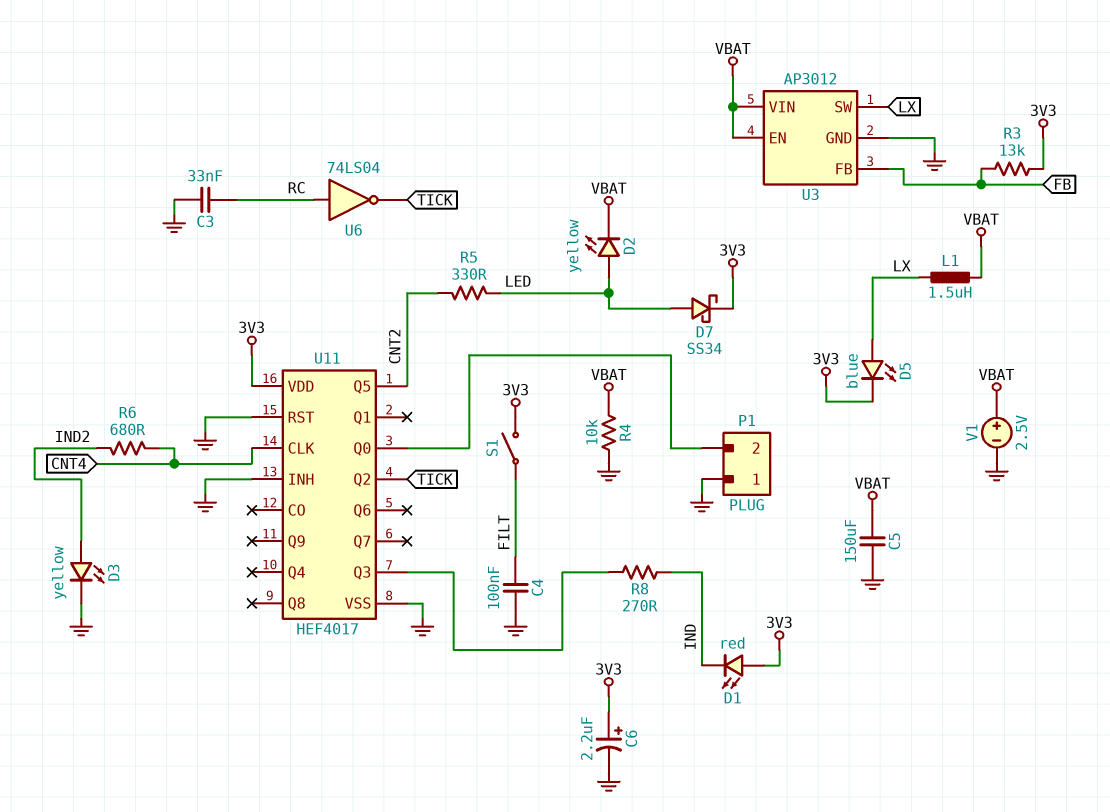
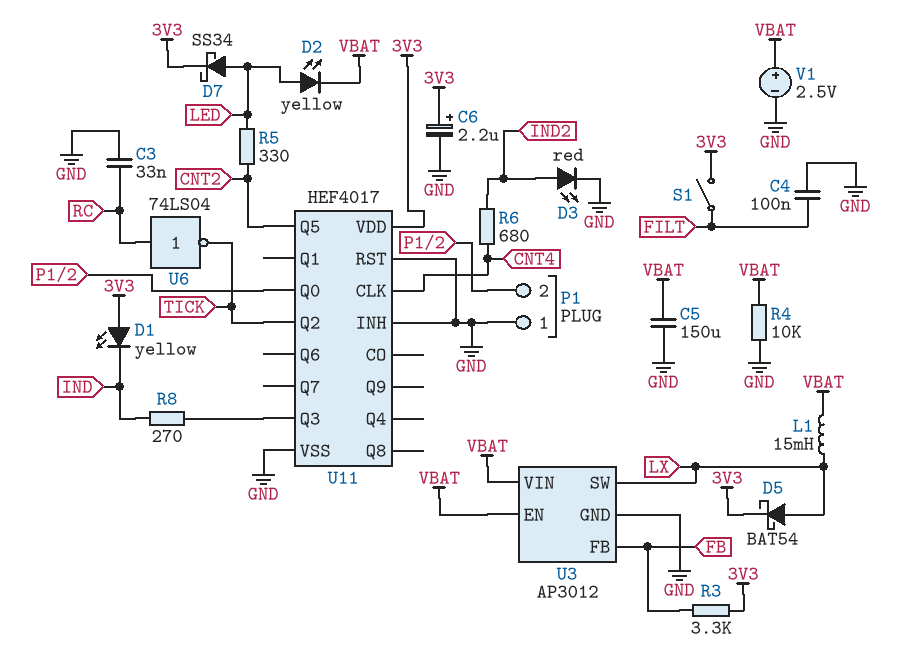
D1: LED red (A 3V3, K IND) -> LED yellow (A 3V3, K IND)
D3: LED yellow (A IND2, K GND) -> LED red (A IND2, K GND)
D5: LED blue (A LX, K 3V3) -> schottky BAT54 (A LX, K 3V3)
L1: 1.5uH (LX, VBAT) -> 15mH (LX, VBAT)
R3: 13k (3V3, FB) -> 3.3k (3V3, FB)

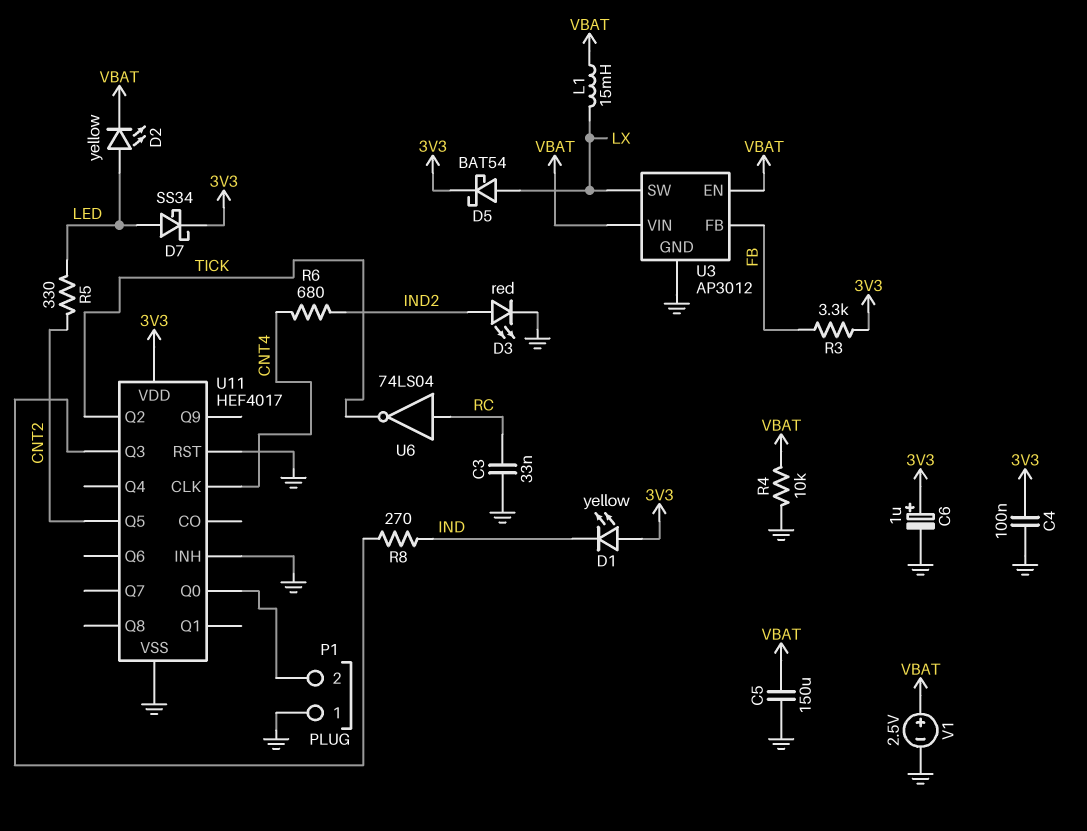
C4: 100nF (FILT, GND) -> 100nF (3V3, GND)
C6: 2.2uF (plus 3V3, minus GND) -> 1uF (plus 3V3, minus GND)
S1: switch (3V3, FILT) -> none

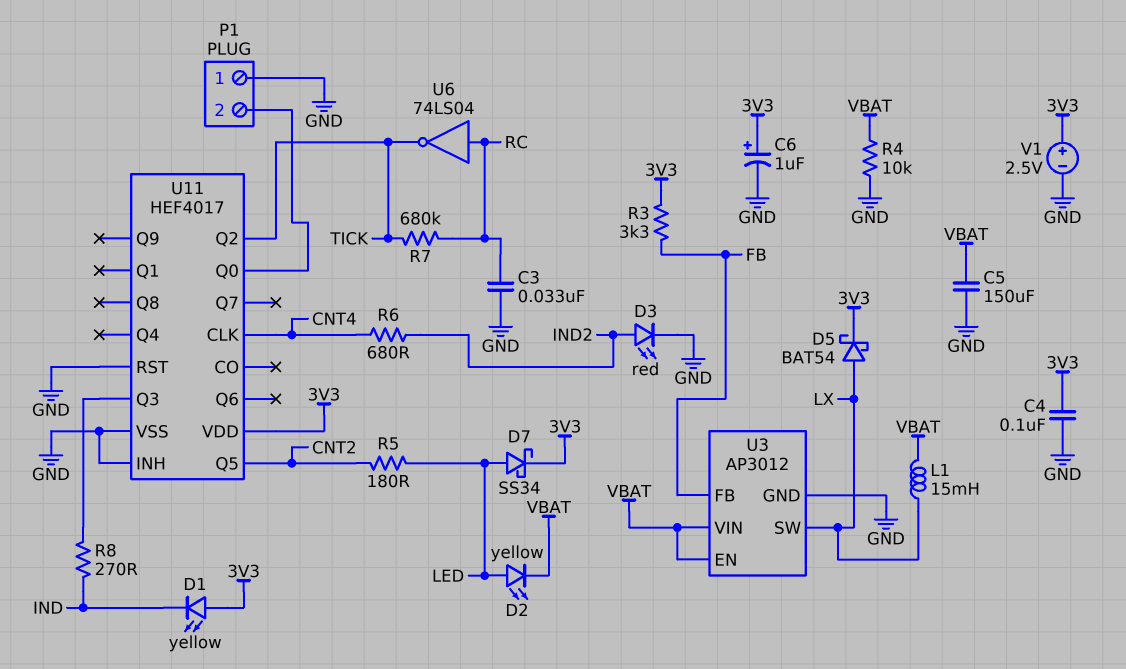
R5: 330 (CNT2, LED) -> 180 (CNT2, LED)
R7: none -> 680k (RC, TICK)
V1: 2.5V (plus VBAT, minus GND) -> 2.5V (plus 3V3, minus GND)

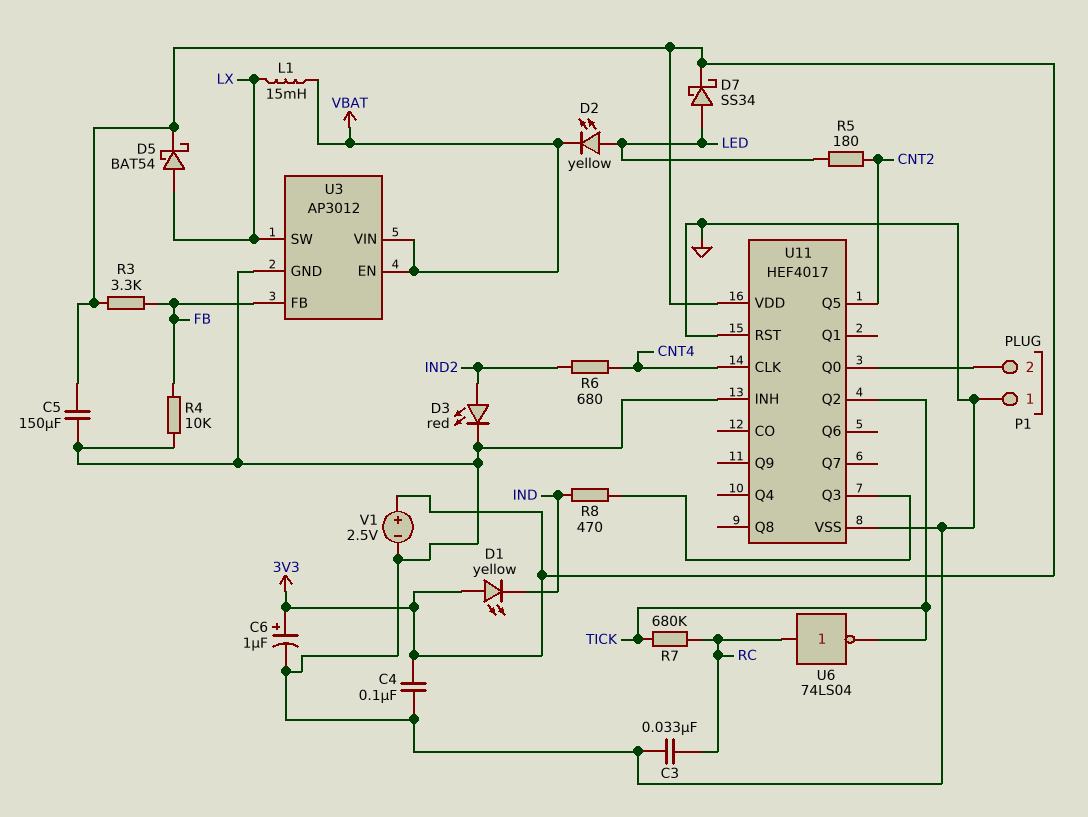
C5: 150uF (GND, VBAT) -> 150uF (3V3, GND)
R4: 10k (GND, VBAT) -> 10k (FB, GND)
R8: 270 (IND, U11/Q3) -> 470 (IND, U11/Q3)

